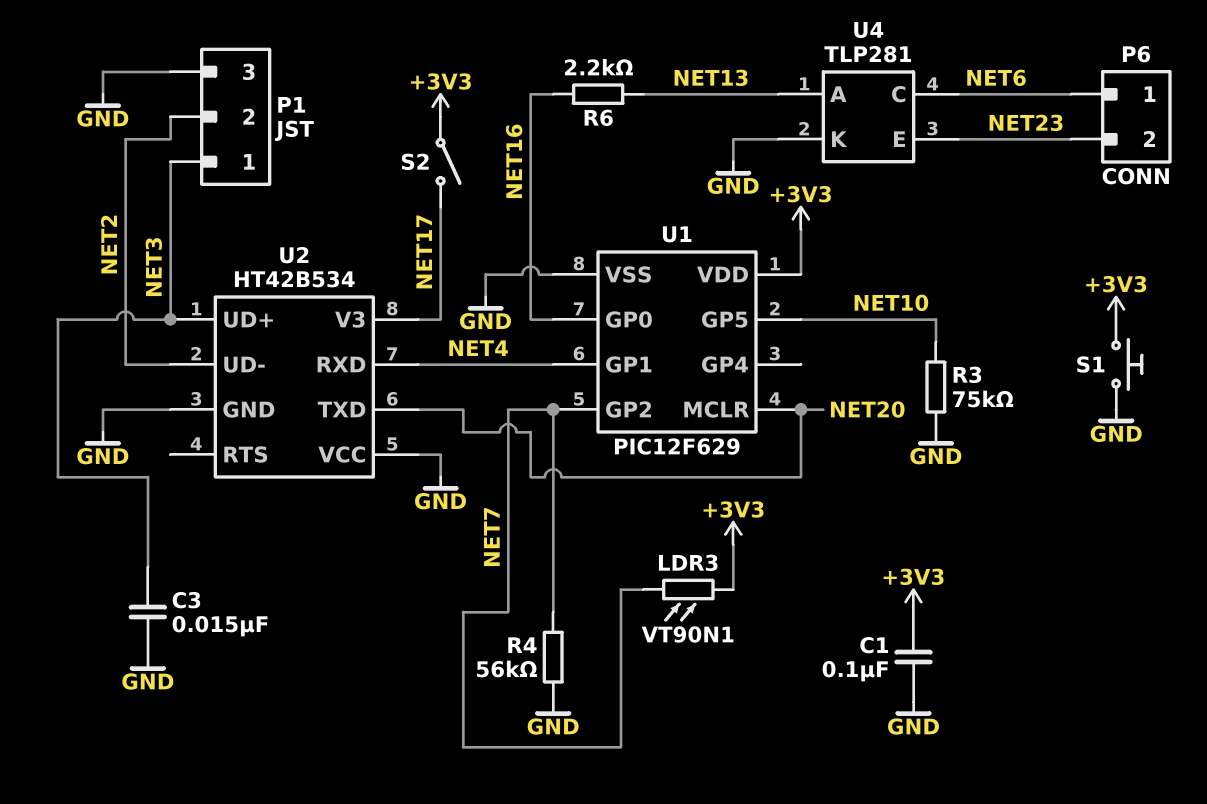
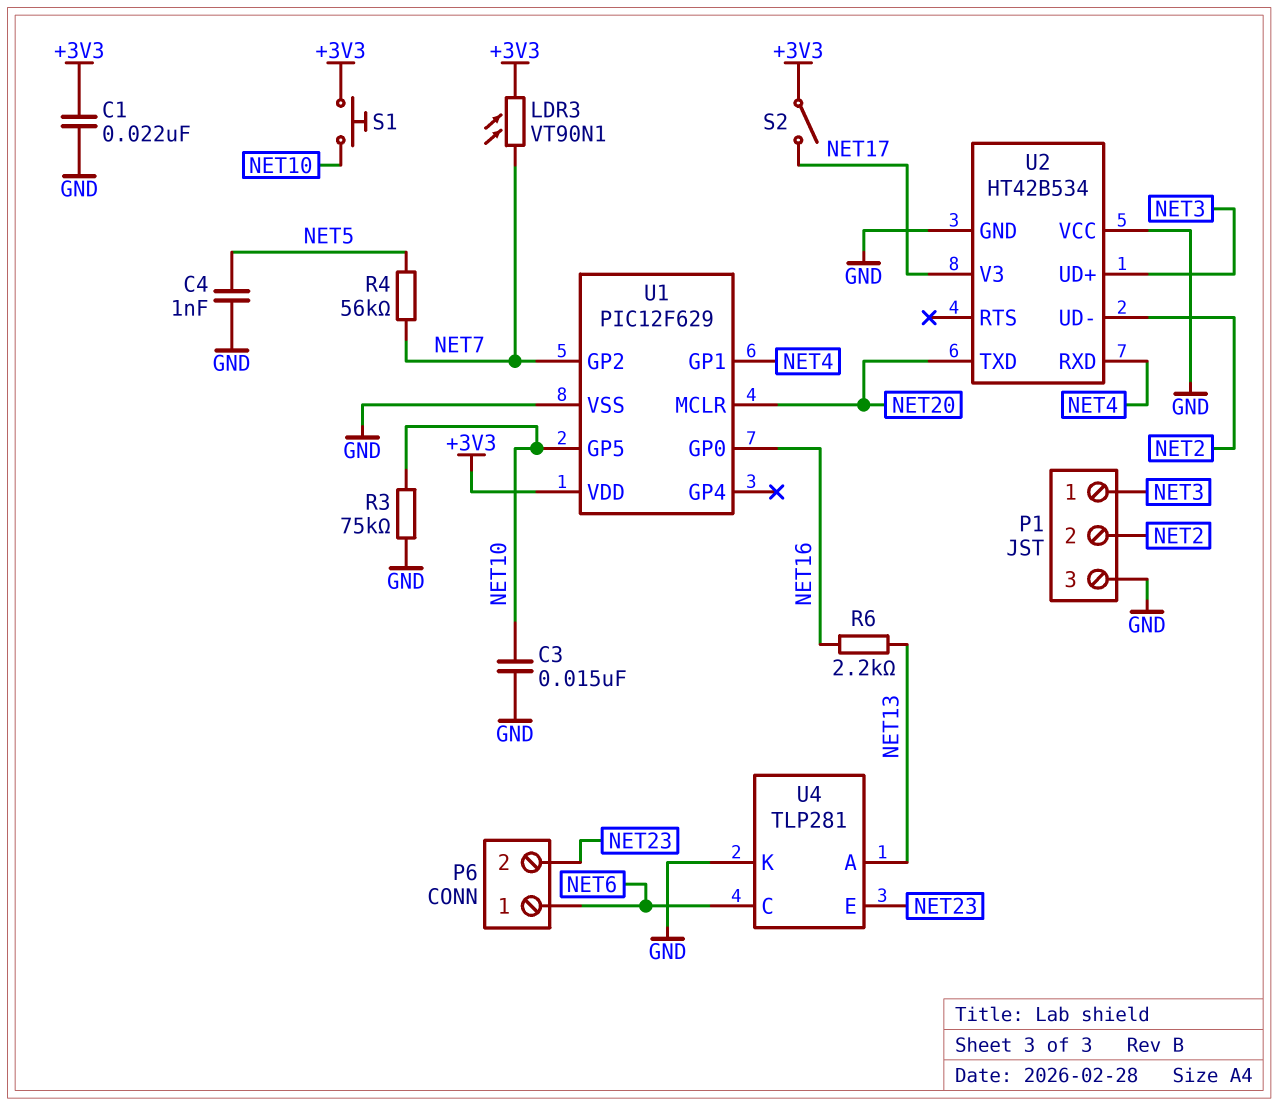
C1: 100nF (+3V3, GND) -> 22nF (+3V3, GND)
C3: 15nF (GND, NET3) -> 15nF (GND, NET10)
C4: none -> 1nF (GND, NET5)
R4: 56k (GND, NET7) -> 56k (NET5, NET7)
S1: button (+3V3, GND) -> button (+3V3, NET10)

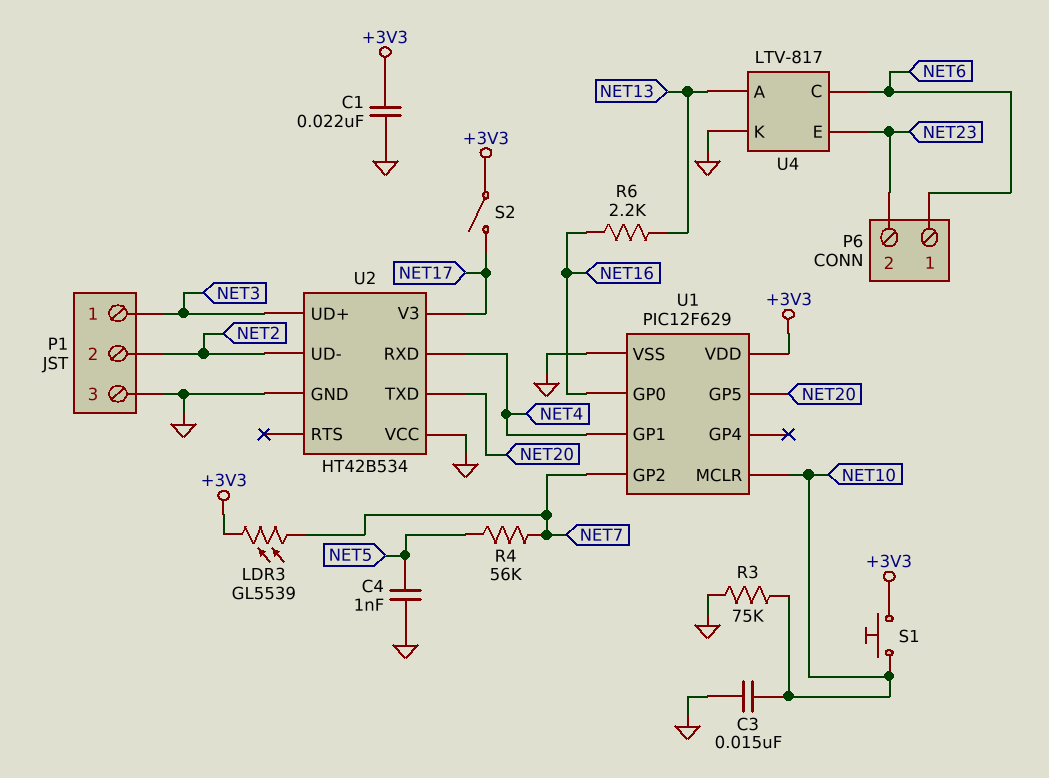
LDR3: VT90N1 (+3V3, NET7) -> GL5539 (+3V3, NET7)
U1 pin GP5: NET10 -> NET20
U1 pin MCLR: NET20 -> NET10
U4: TLP281 -> LTV-817

